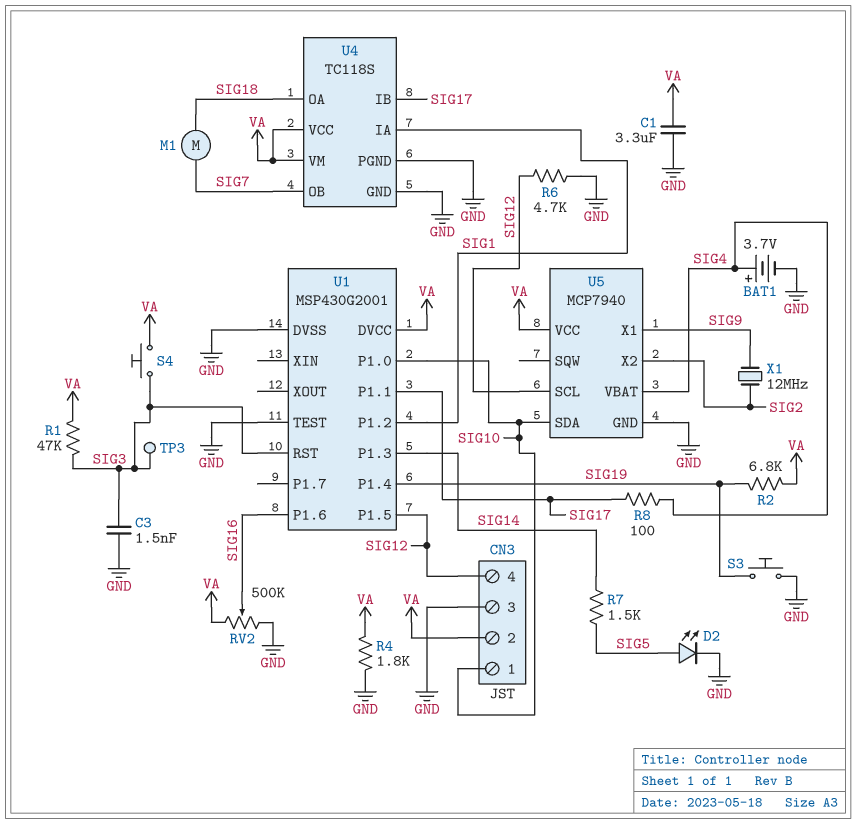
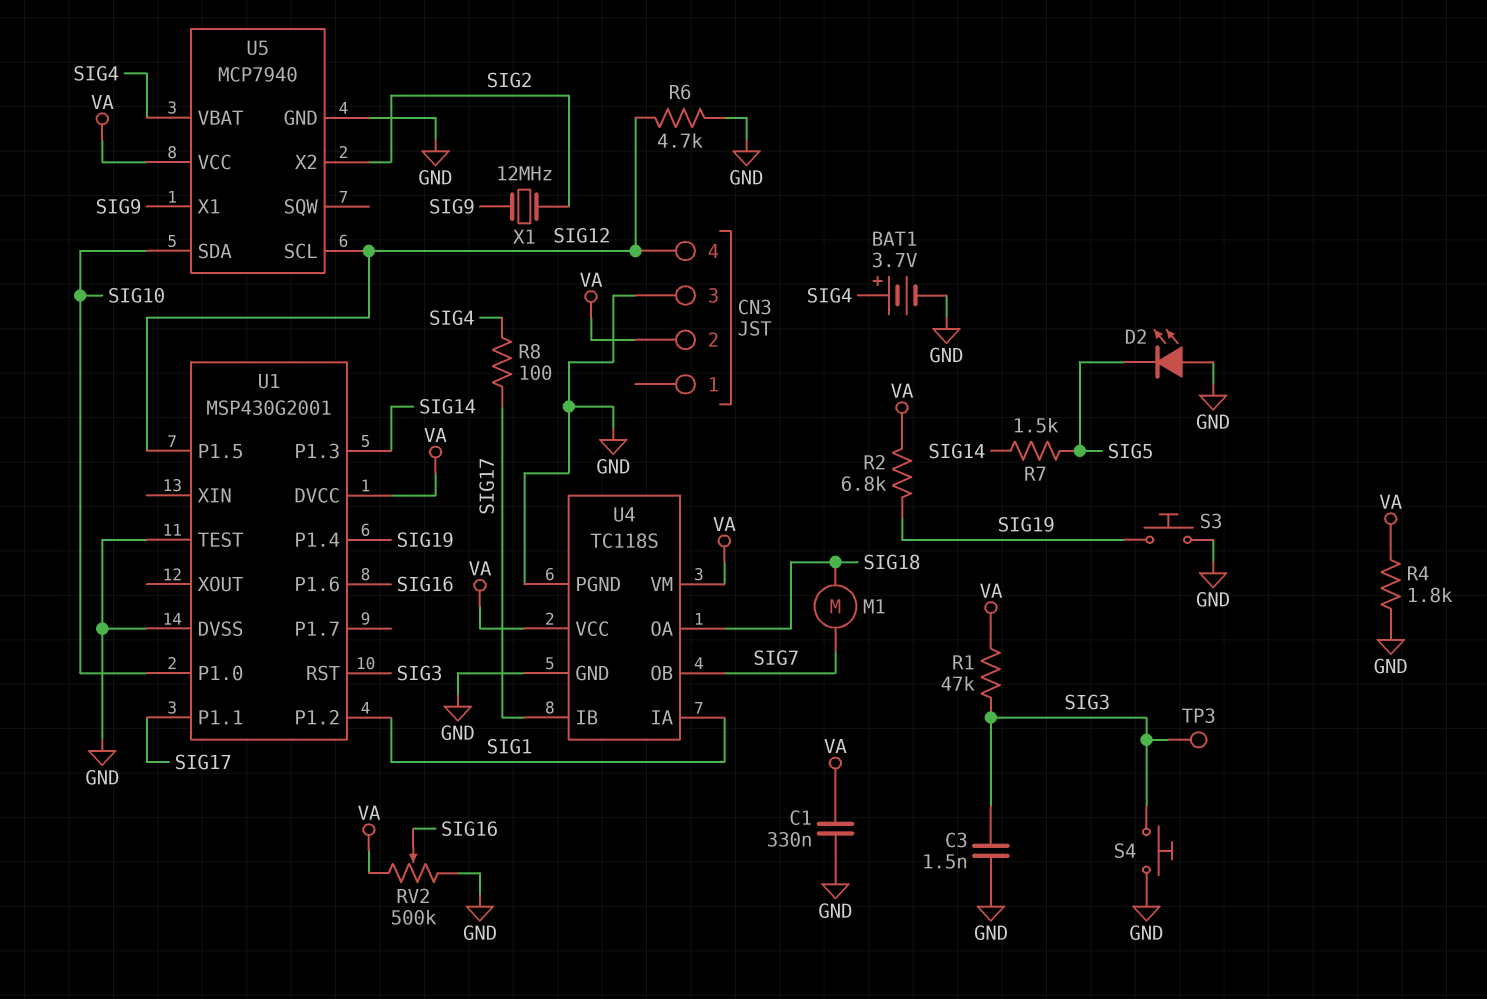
C1: 3.3uF (GND, VA) -> 330nF (GND, VA)
CN3 pin 1: SIG10 -> none
D2: LED (A SIG5, K GND) -> LED (A GND, K SIG5)
S4: button (SIG3, VA) -> button (GND, SIG3)

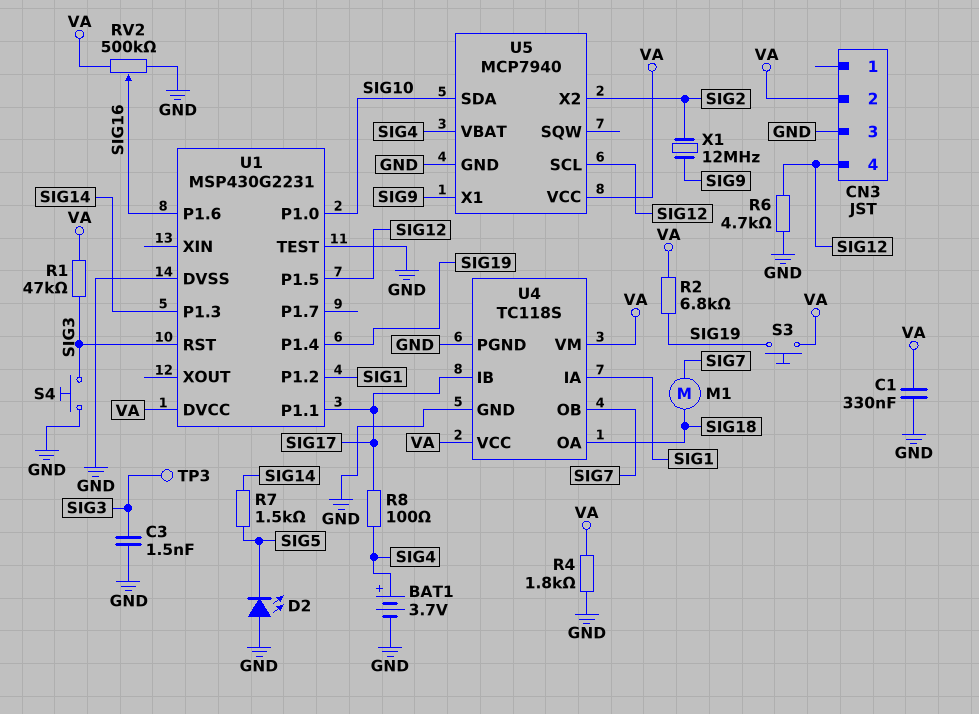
S3: button (GND, SIG19) -> button (SIG19, VA)
U1: MSP430G2001 -> MSP430G2231

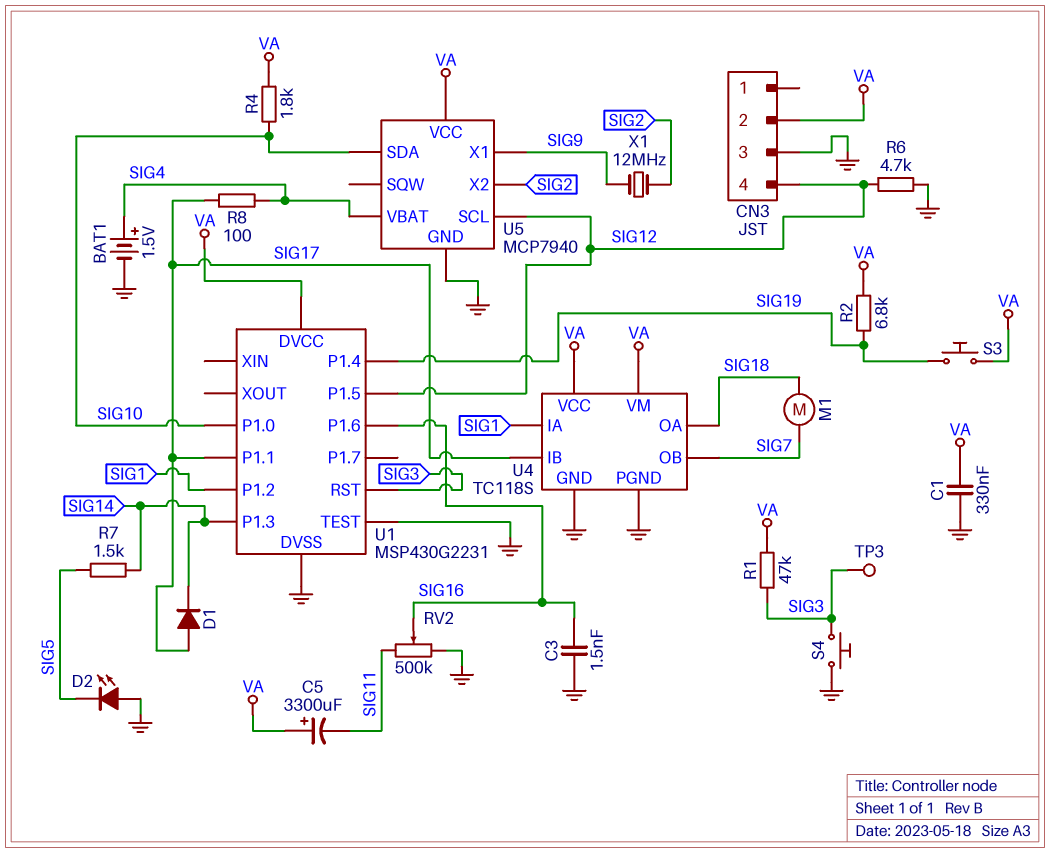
BAT1: 3.7V (plus SIG4, minus GND) -> 1.5V (plus SIG4, minus GND)
C3: 1.5nF (GND, SIG3) -> 1.5nF (GND, SIG16)
C5: none -> 3300uF (plus VA, minus SIG11)
D1: none -> diode (A SIG17, K SIG14)
R4: 1.8k (GND, VA) -> 1.8k (SIG10, VA)
RV2: 500k (GND, VA, wiper SIG16) -> 500k (GND, SIG11, wiper SIG16)

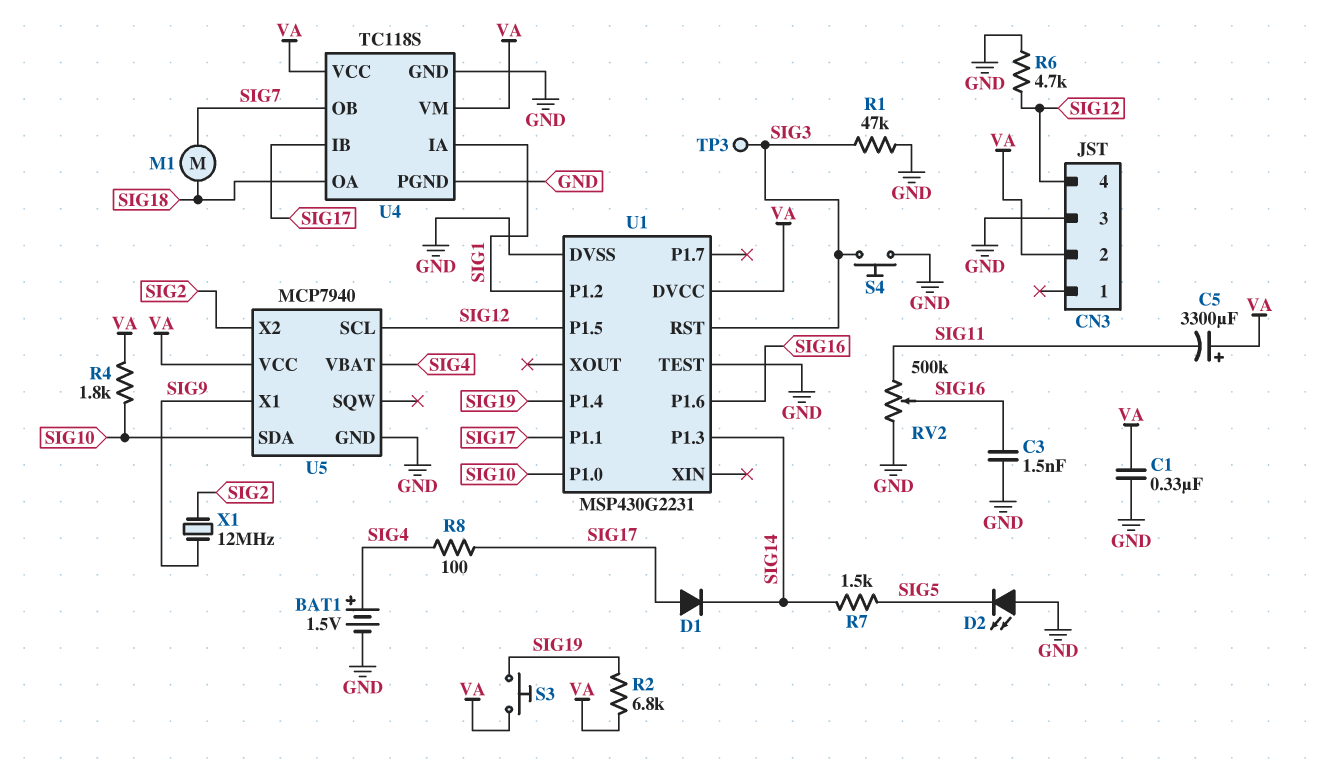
R1: 47k (SIG3, VA) -> 47k (GND, SIG3)

